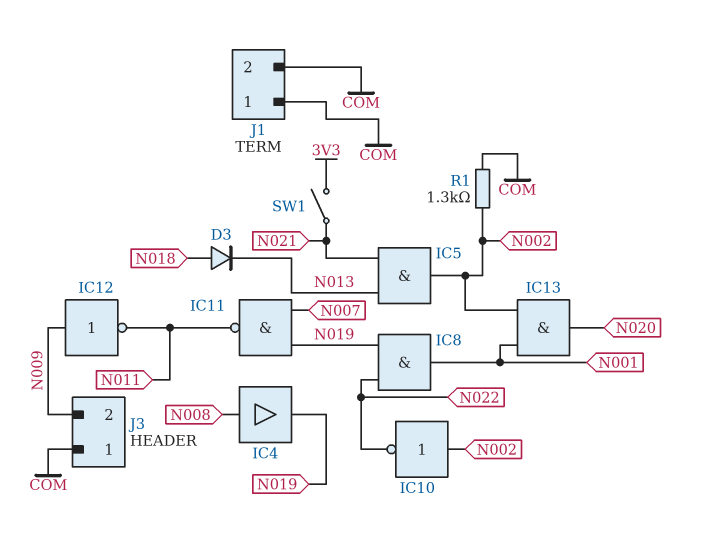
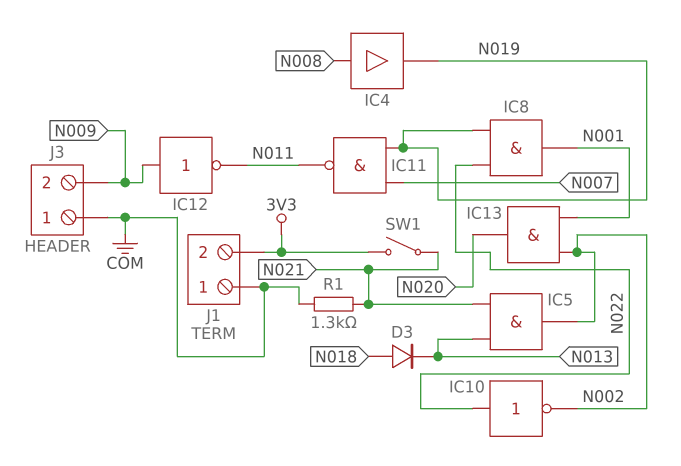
IC10: NOT (in N002, out N022) -> NOT (in N022, out N002)
J1 pin 2: COM -> 3V3
R1: 1.3k (COM, N002) -> 1.3k (COM, N021)

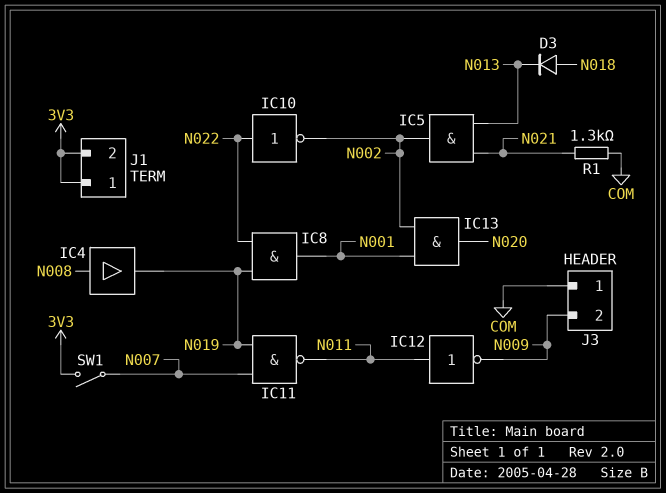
IC12: NOT (in N009, out N011) -> NOT (in N011, out N009)
J1 pin 1: COM -> 3V3
SW1: switch (3V3, N021) -> switch (3V3, N007)

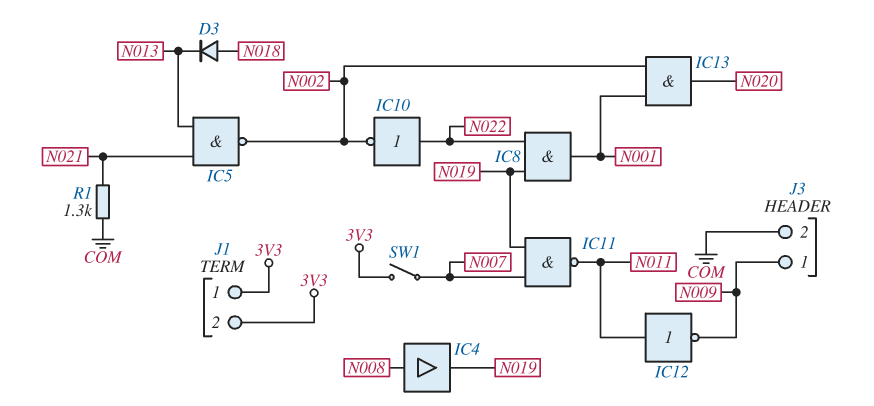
IC5: AND (in N013, in N021, out N002) -> NAND (in N013, in N021, out N002)
J3 pin 1: COM -> N009
J3 pin 2: N009 -> COM

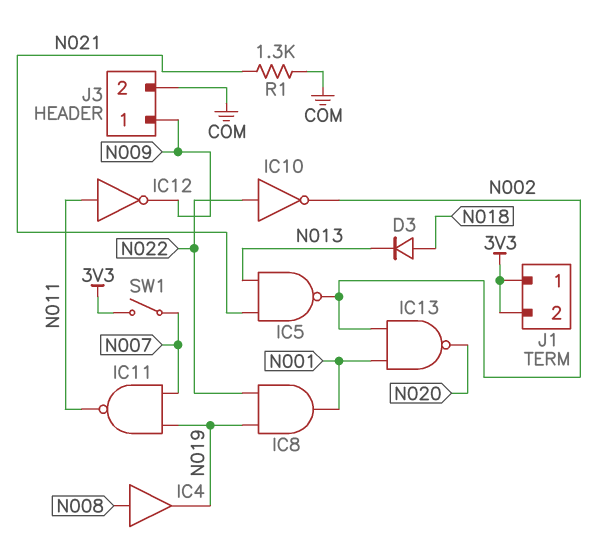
IC13: AND (in N001, in N002, out N020) -> NAND (in N001, in N002, out N020)

